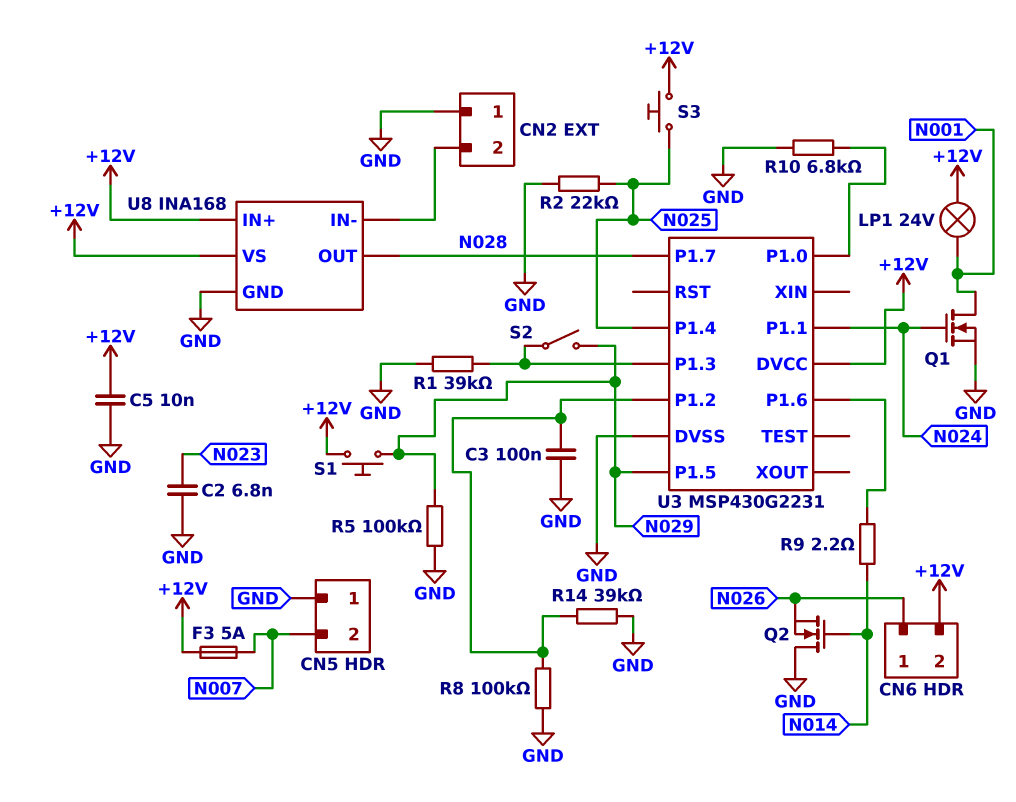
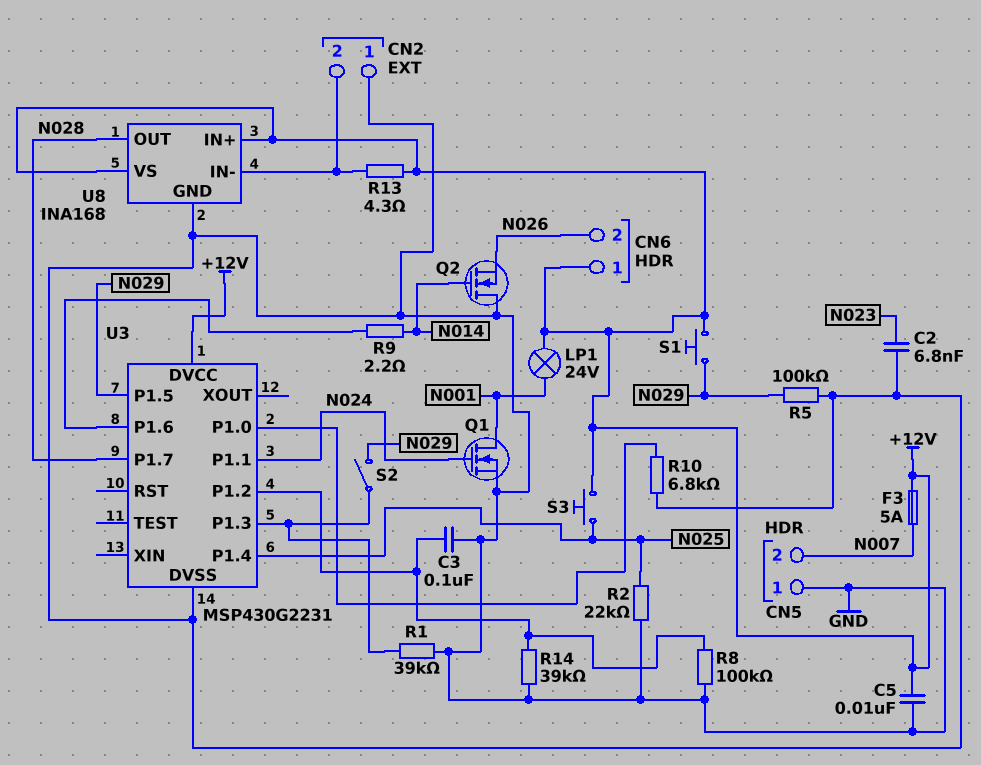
CN6 pin 1: N026 -> +12V
CN6 pin 2: +12V -> N026
R13: none -> 4.3 (+12V, CN2/2)

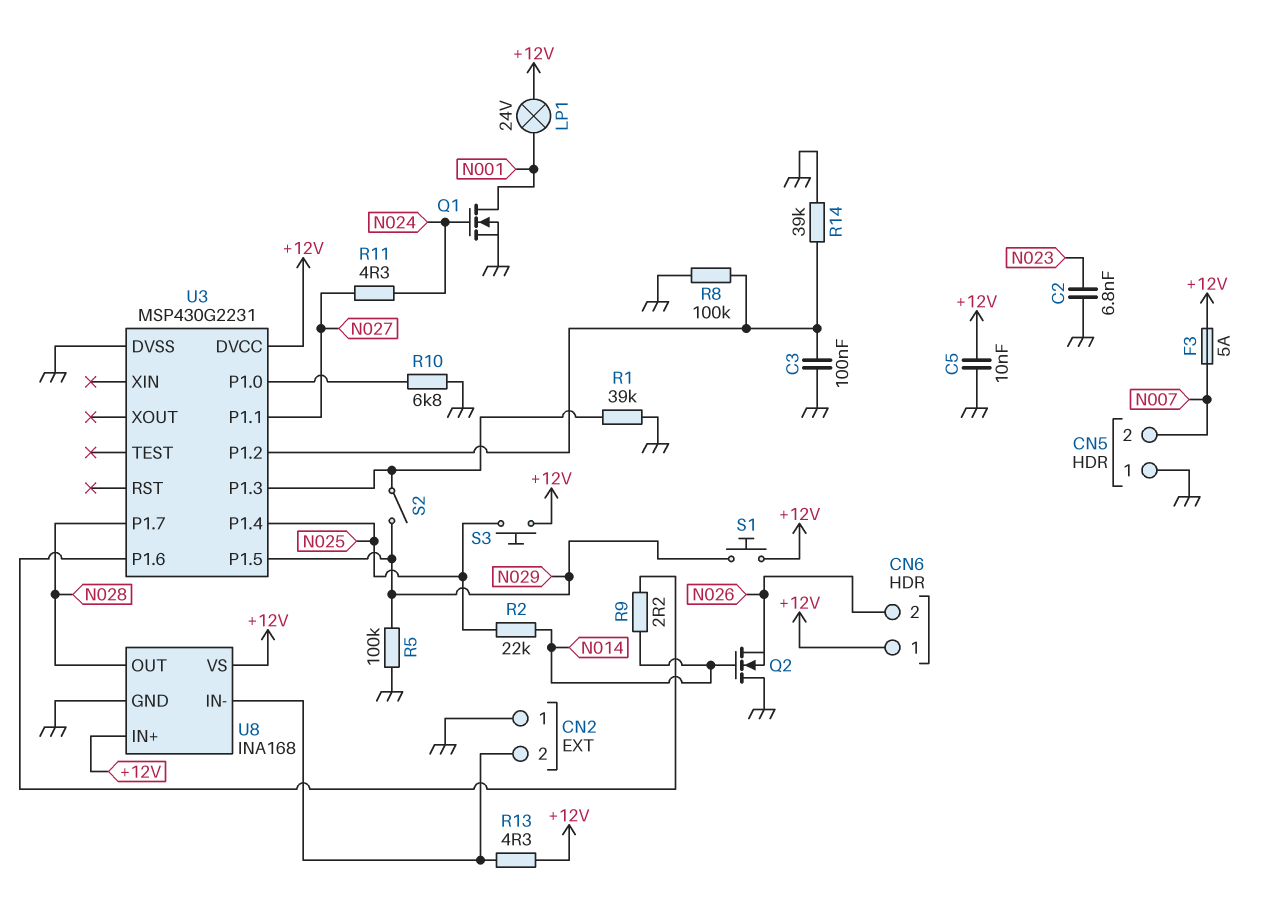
R2: 22k (GND, N025) -> 22k (N014, N025)
R11: none -> 4.3 (N024, N027)
U3 pin P1.1: N024 -> N027

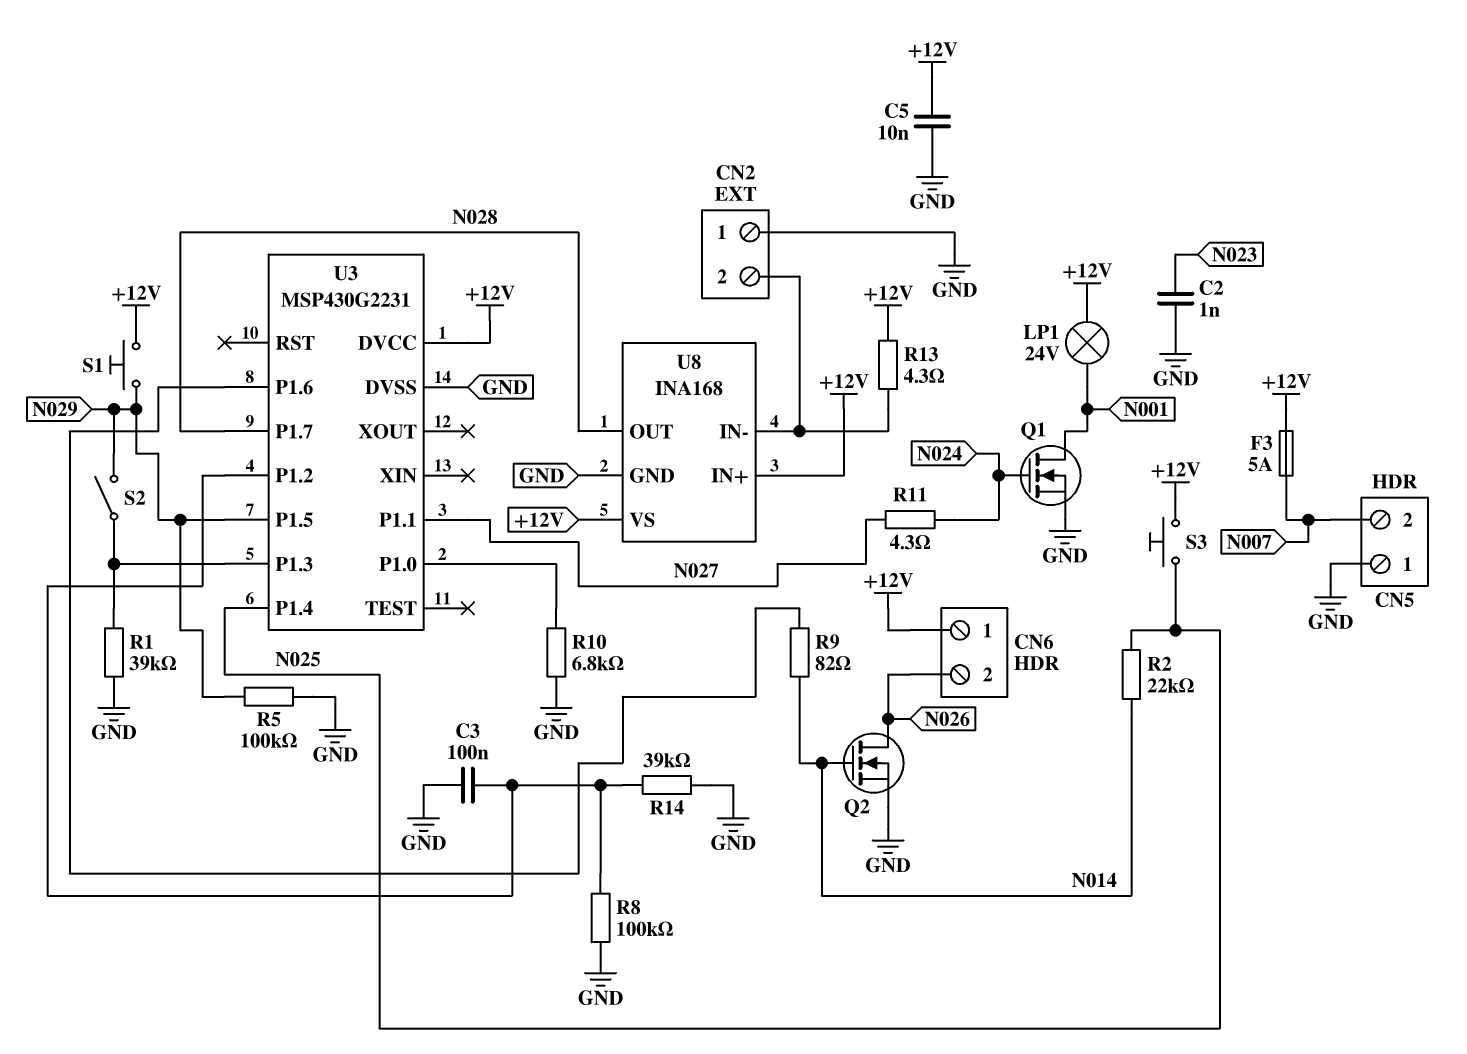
C2: 6.8nF (GND, N023) -> 1nF (GND, N023)
Q2: NMOS (G N014, D GND, S N026) -> NMOS (G N014, D N026, S GND)
R9: 2.2 (N014, U3/P1.6) -> 82 (N014, U3/P1.6)

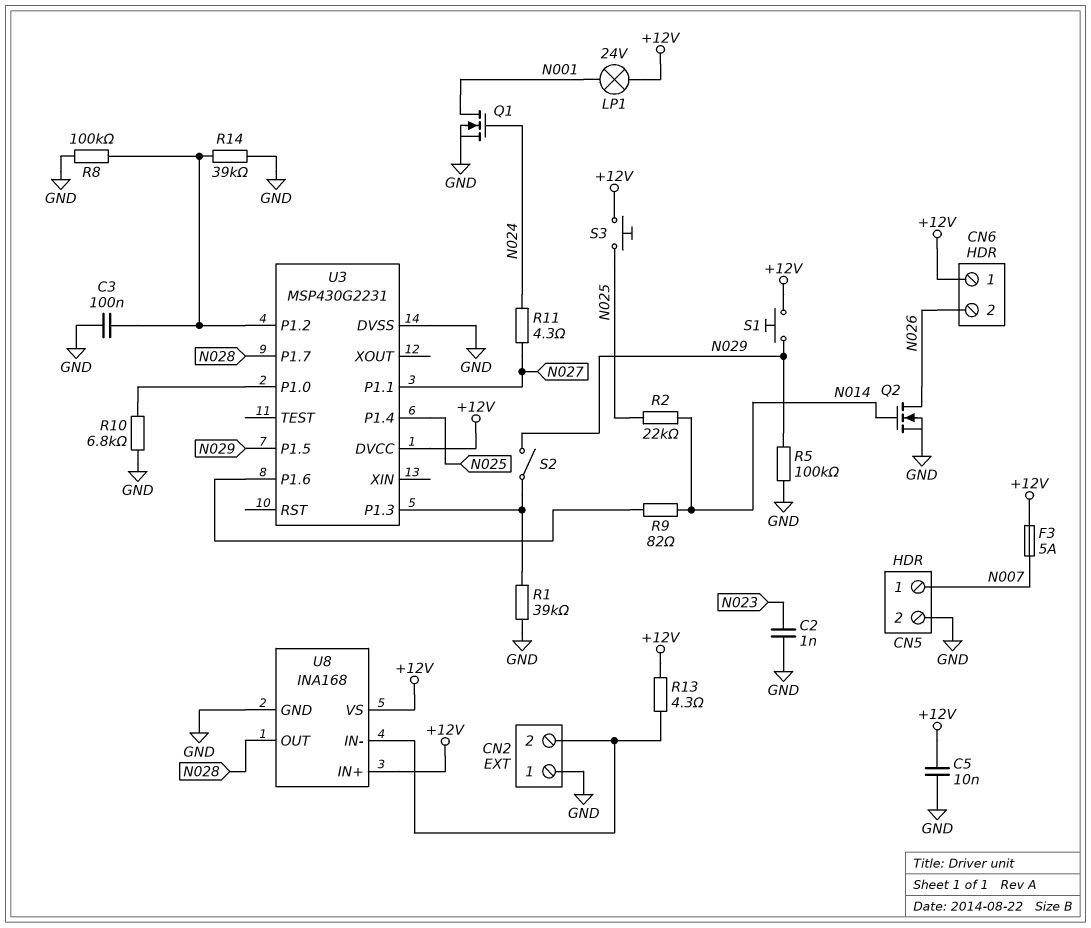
CN5 pin 1: GND -> N007
CN5 pin 2: N007 -> GND

